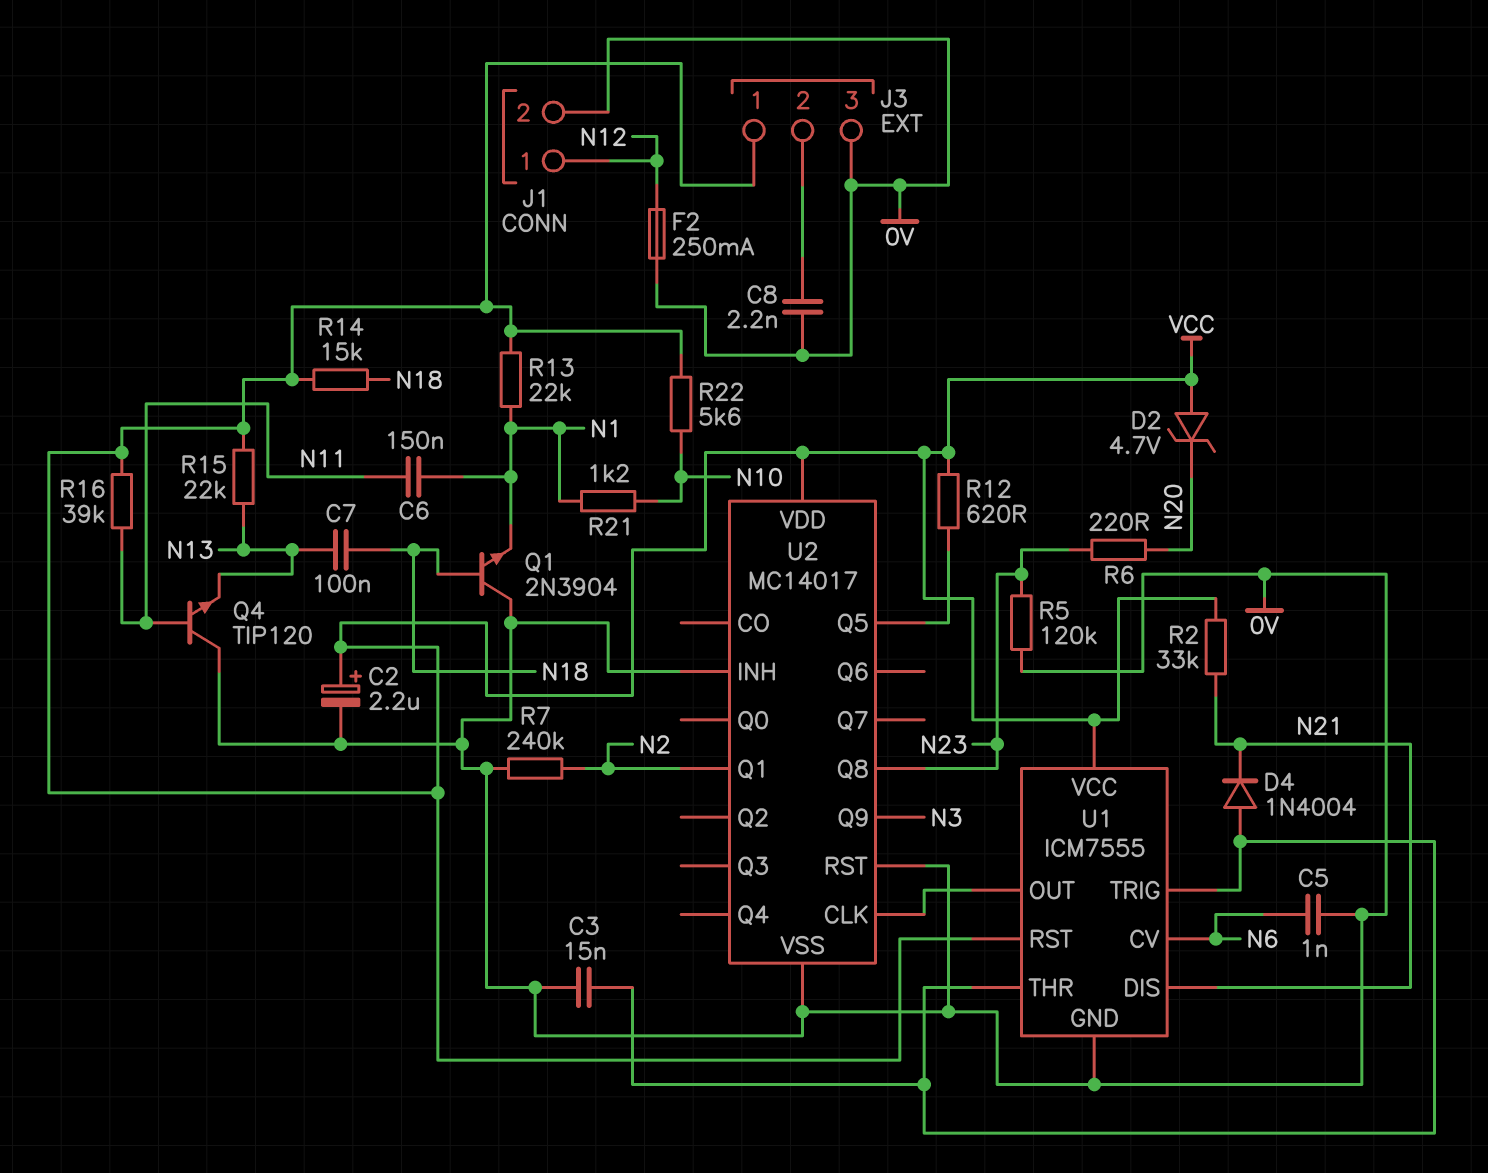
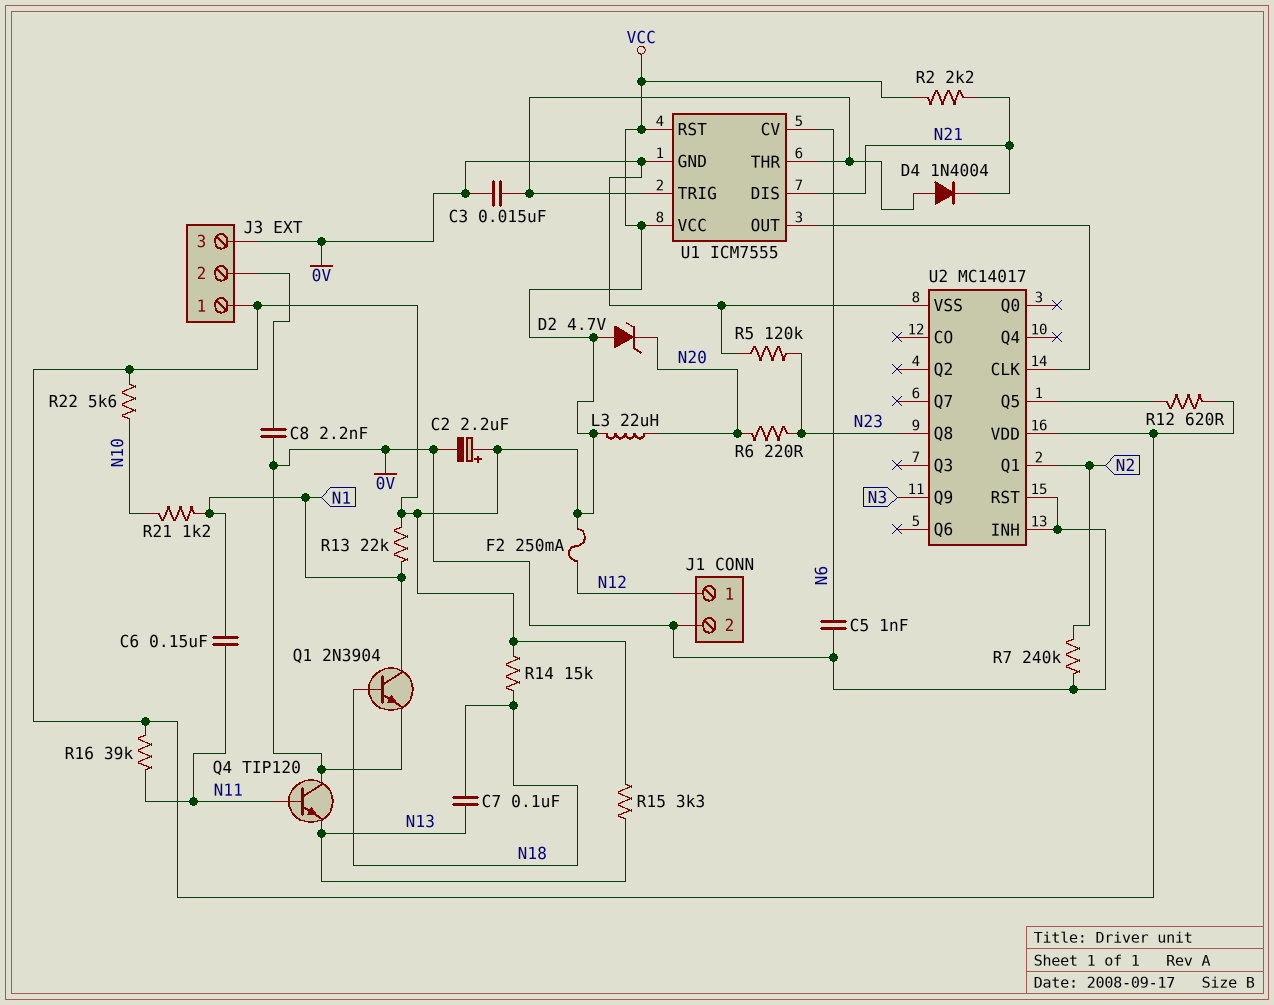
F2: 250mA (0V, N12) -> 250mA (N12, VCC)
L3: none -> 22uH (N20, VCC)
Q1: NPN 2N3904 (B N18, C 0V, E N1) -> NPN 2N3904 (B N18, C N1, E 0V)
R2: 33k (N21, VCC) -> 2.2k (N21, VCC)
R15: 22k (N13, VCC) -> 3.3k (N13, VCC)

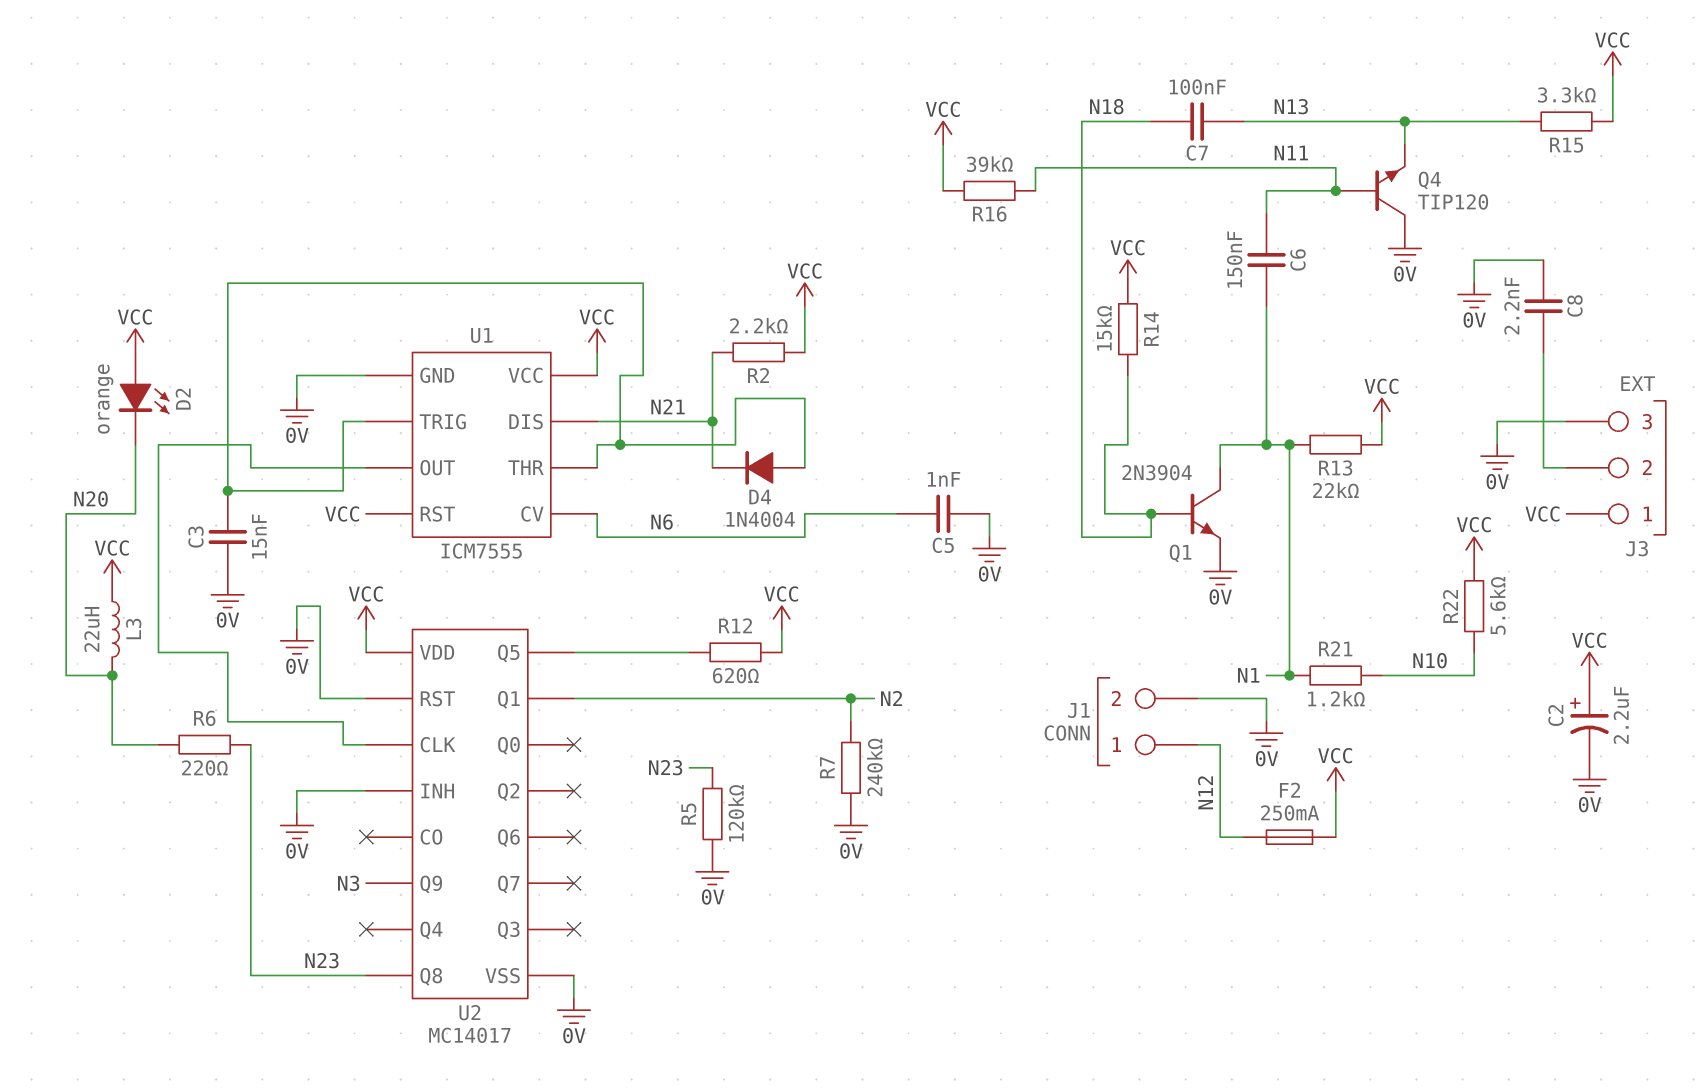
D2: zener 4.7V (A VCC, K N20) -> LED orange (A VCC, K N20)

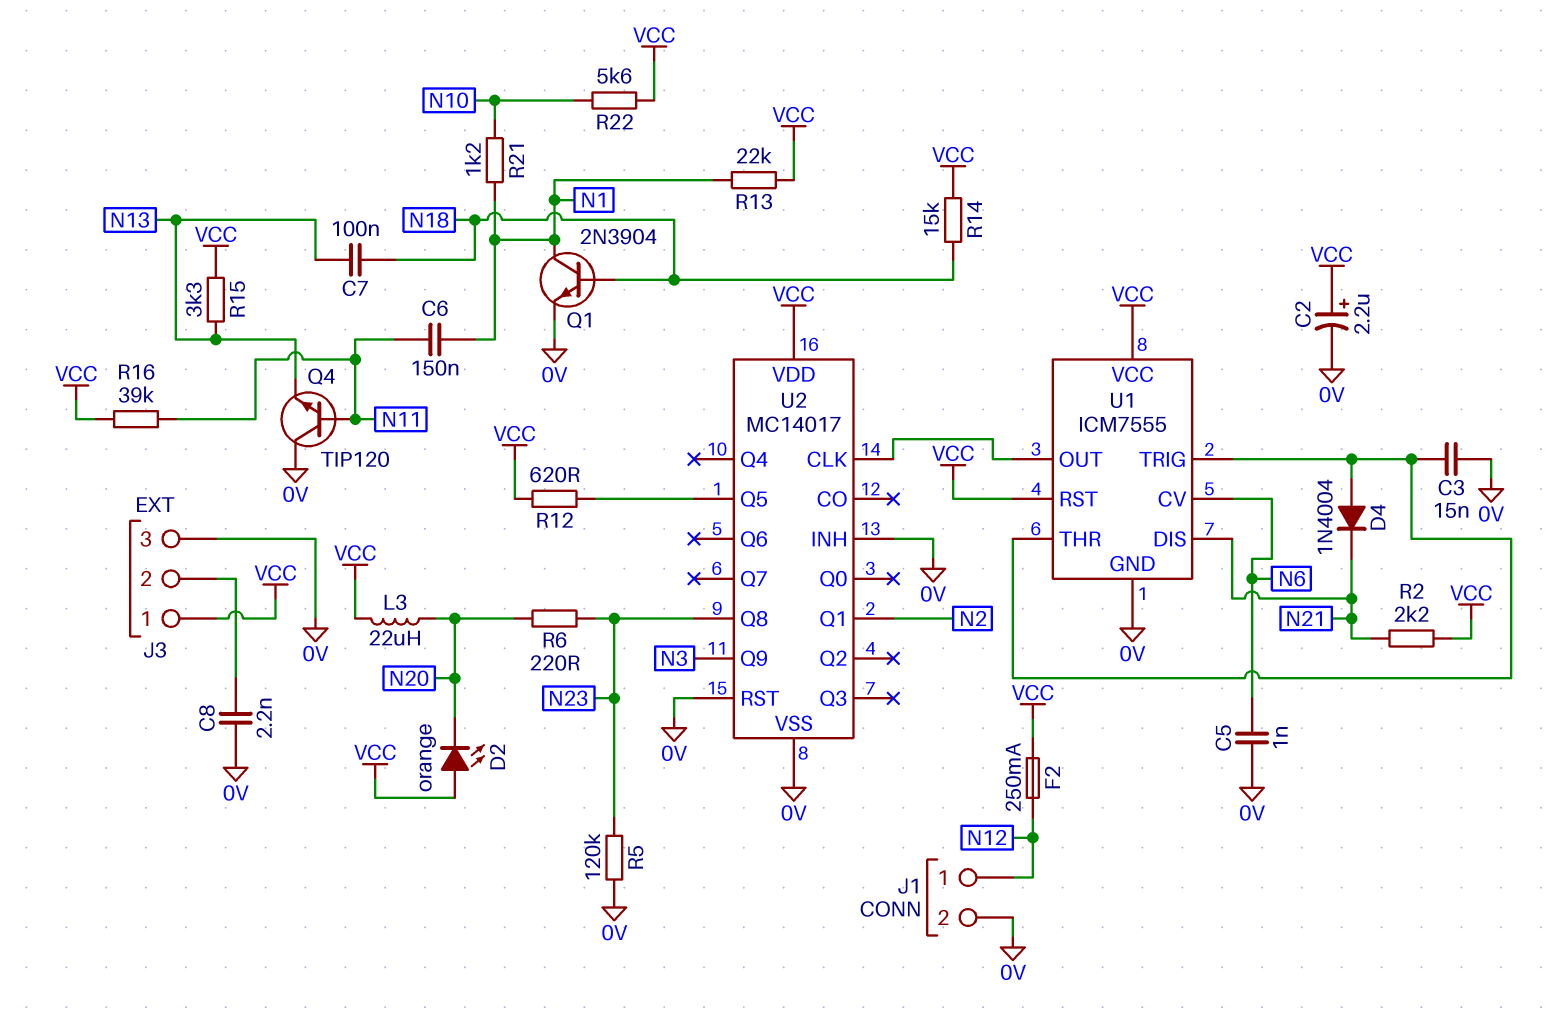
R7: 240k (0V, N2) -> none

